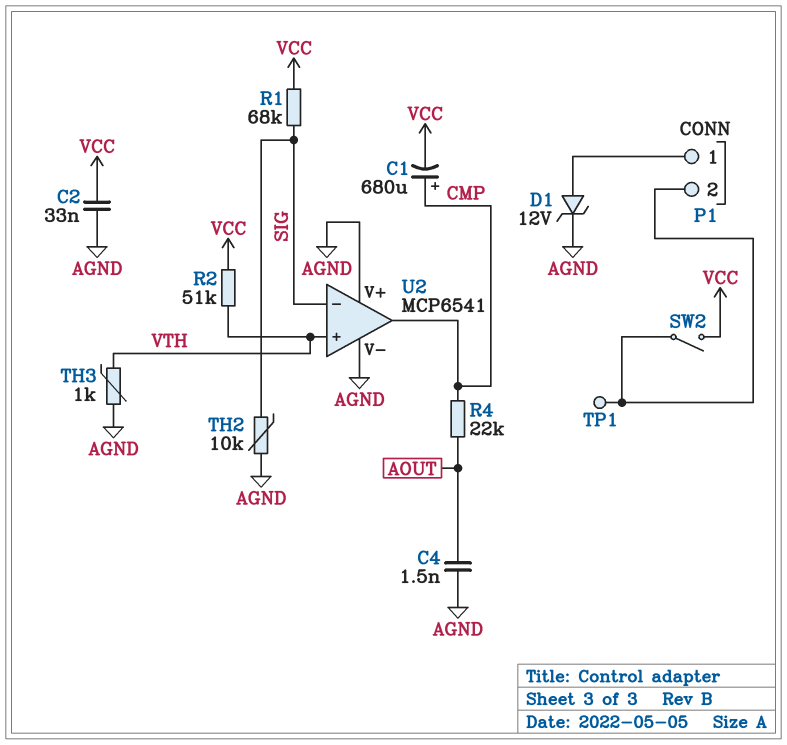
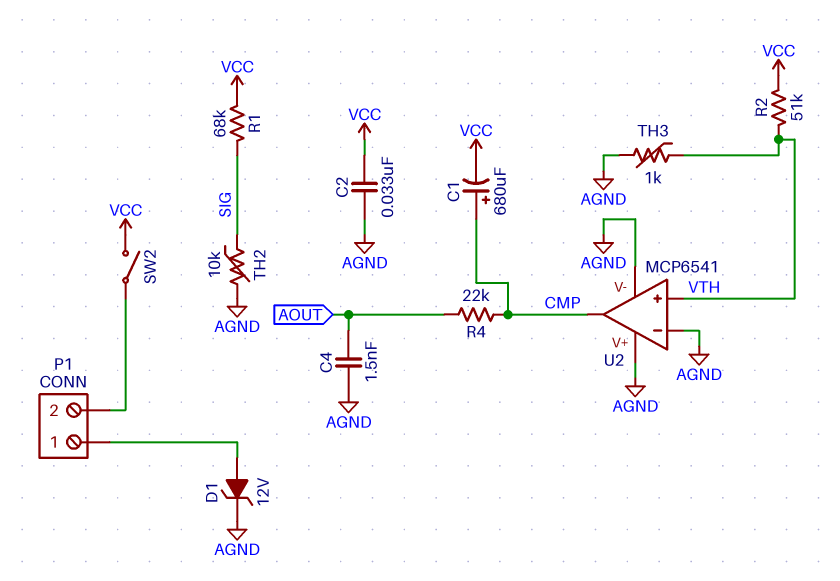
TP1: test point (P1/2) -> none
U2 pin in-: SIG -> AGND

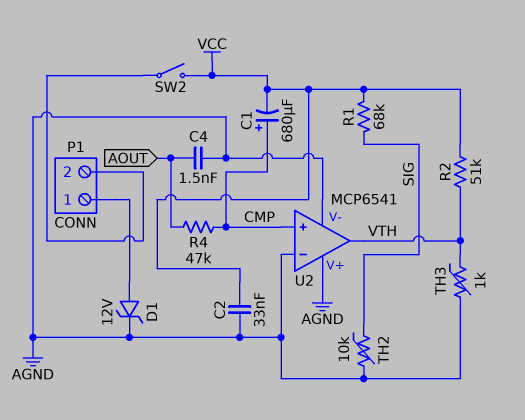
R4: 22k (AOUT, CMP) -> 47k (AOUT, CMP)
U2 pin in+: VTH -> CMP
U2 pin out: CMP -> VTH

